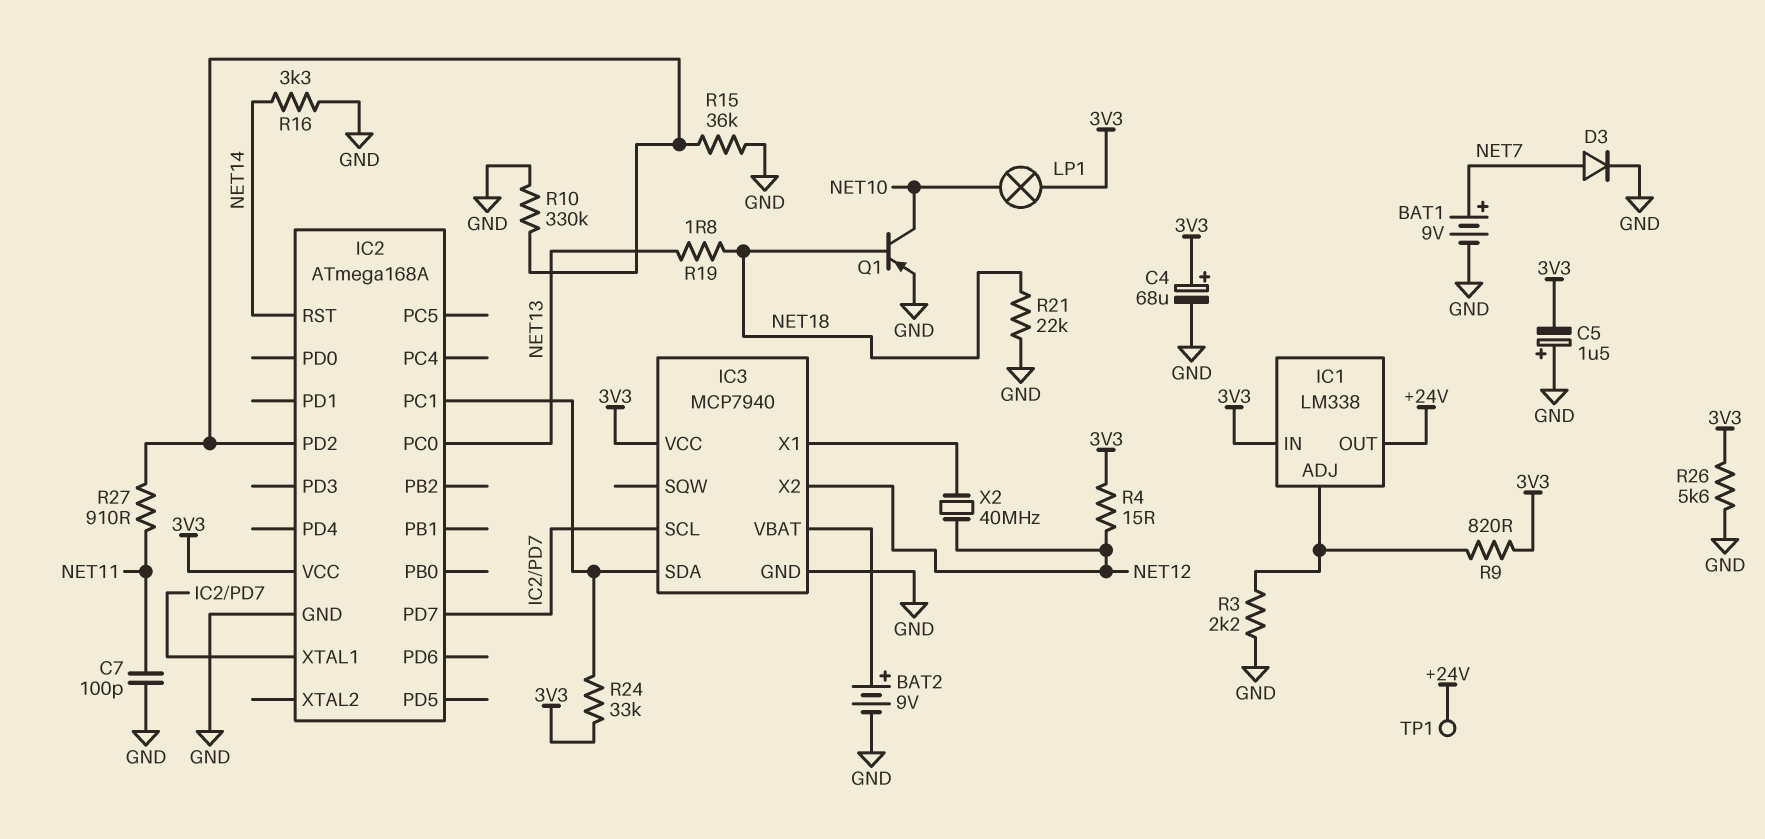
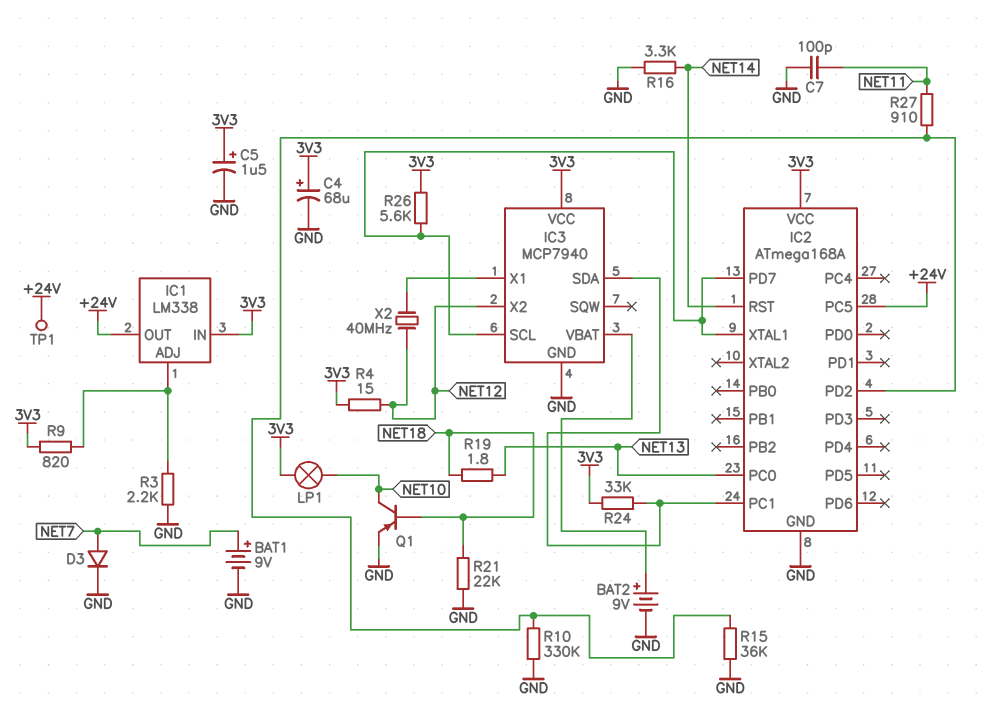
C5: 1.5uF (plus GND, minus 3V3) -> 1.5uF (plus 3V3, minus GND)
IC2 pin PC5: none -> +24V
R26: 5.6k (3V3, GND) -> 5.6k (3V3, IC2/PD7)

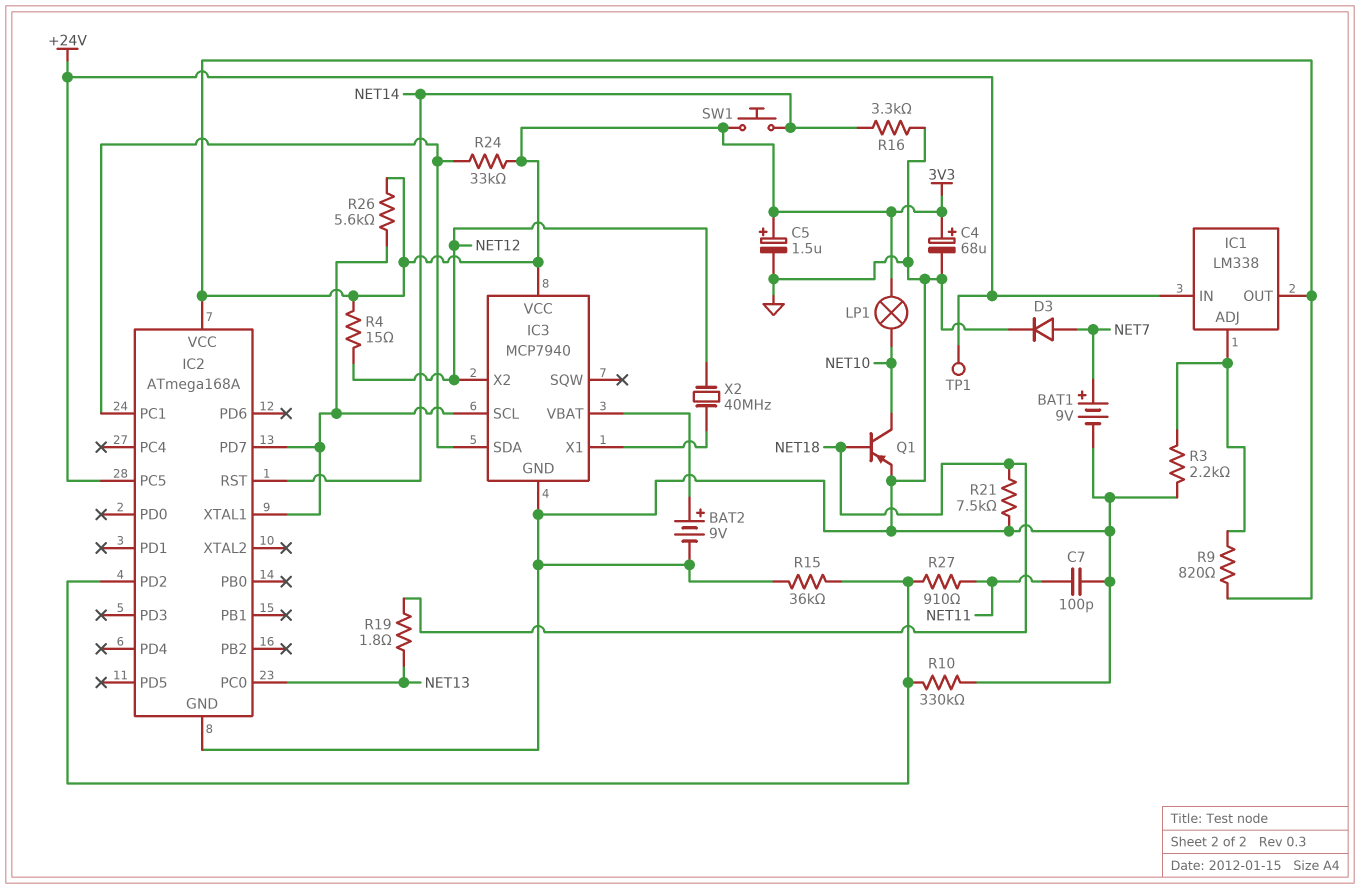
IC1 pin IN: 3V3 -> +24V
IC1 pin OUT: +24V -> 3V3
R21: 22k (GND, NET18) -> 7.5k (GND, NET18)
SW1: none -> button (3V3, NET14)

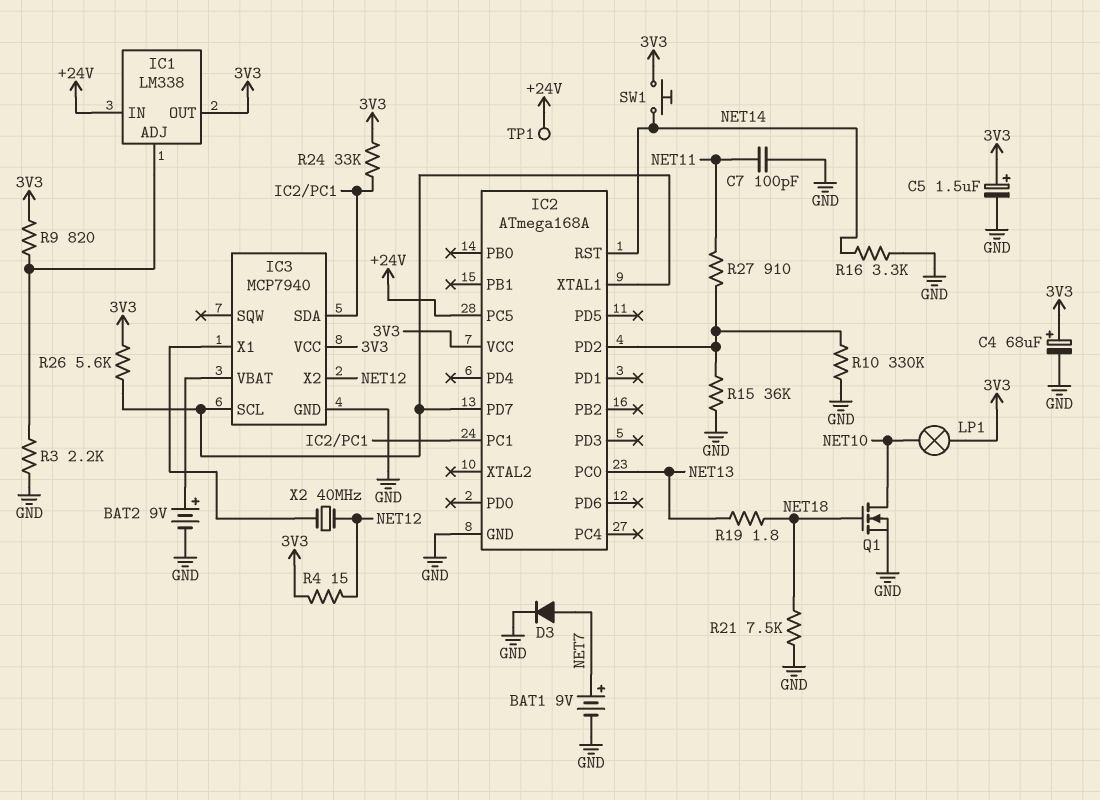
Q1: PNP (B NET18, C NET10, E GND) -> NMOS (G NET18, D NET10, S GND)

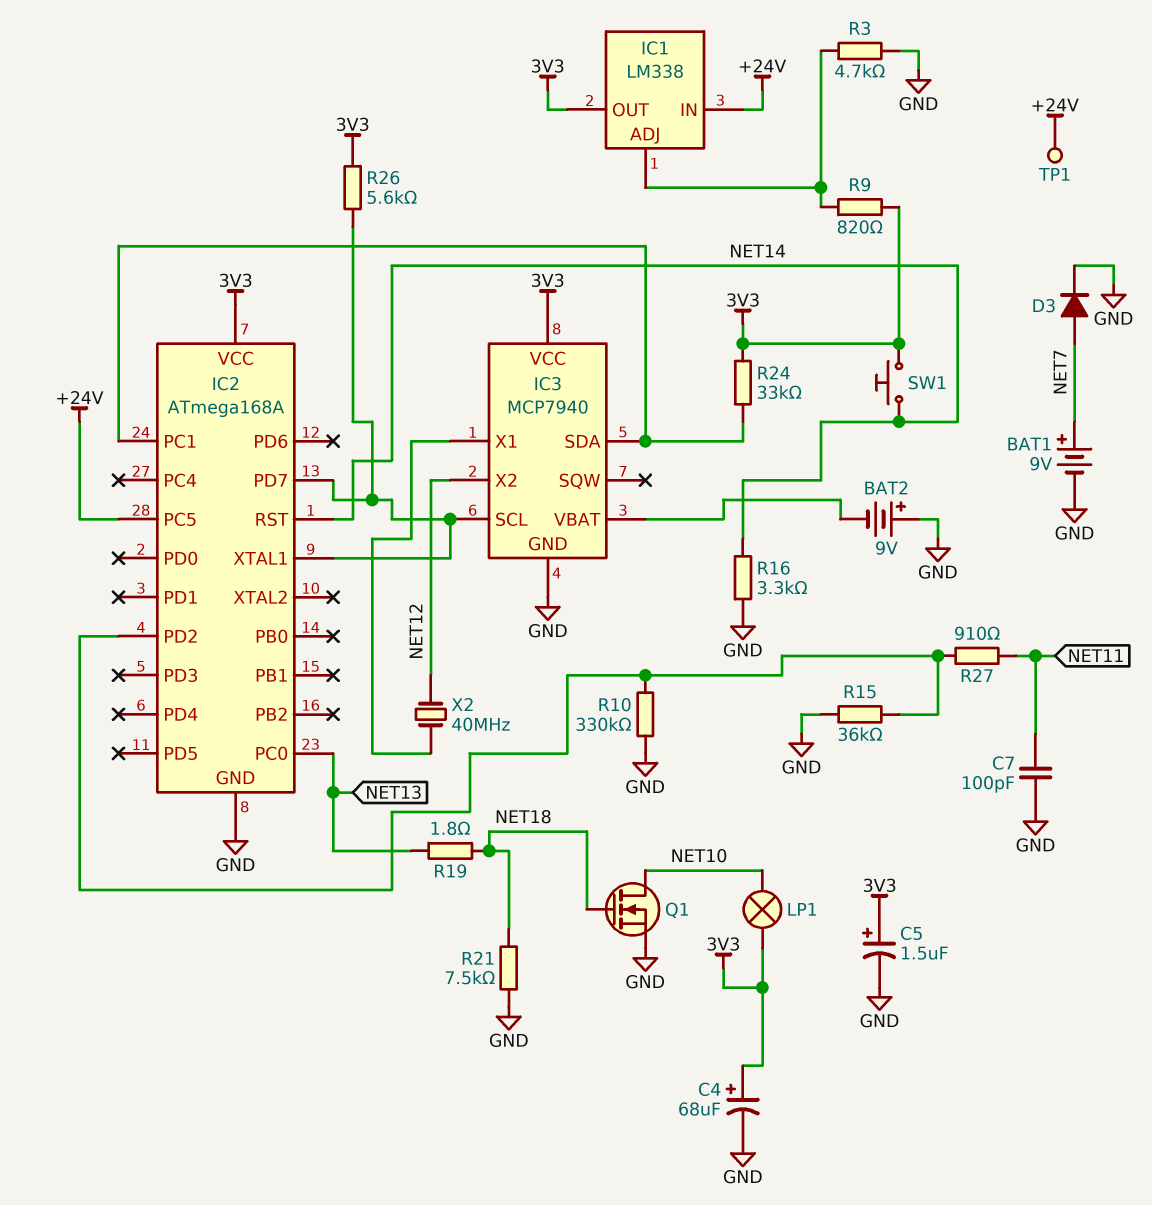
BAT2: 9V (plus IC3/VBAT, minus GND) -> 9V (plus GND, minus IC3/VBAT)
R3: 2.2k (GND, IC1/ADJ) -> 4.7k (GND, IC1/ADJ)
R4: 15 (3V3, NET12) -> none

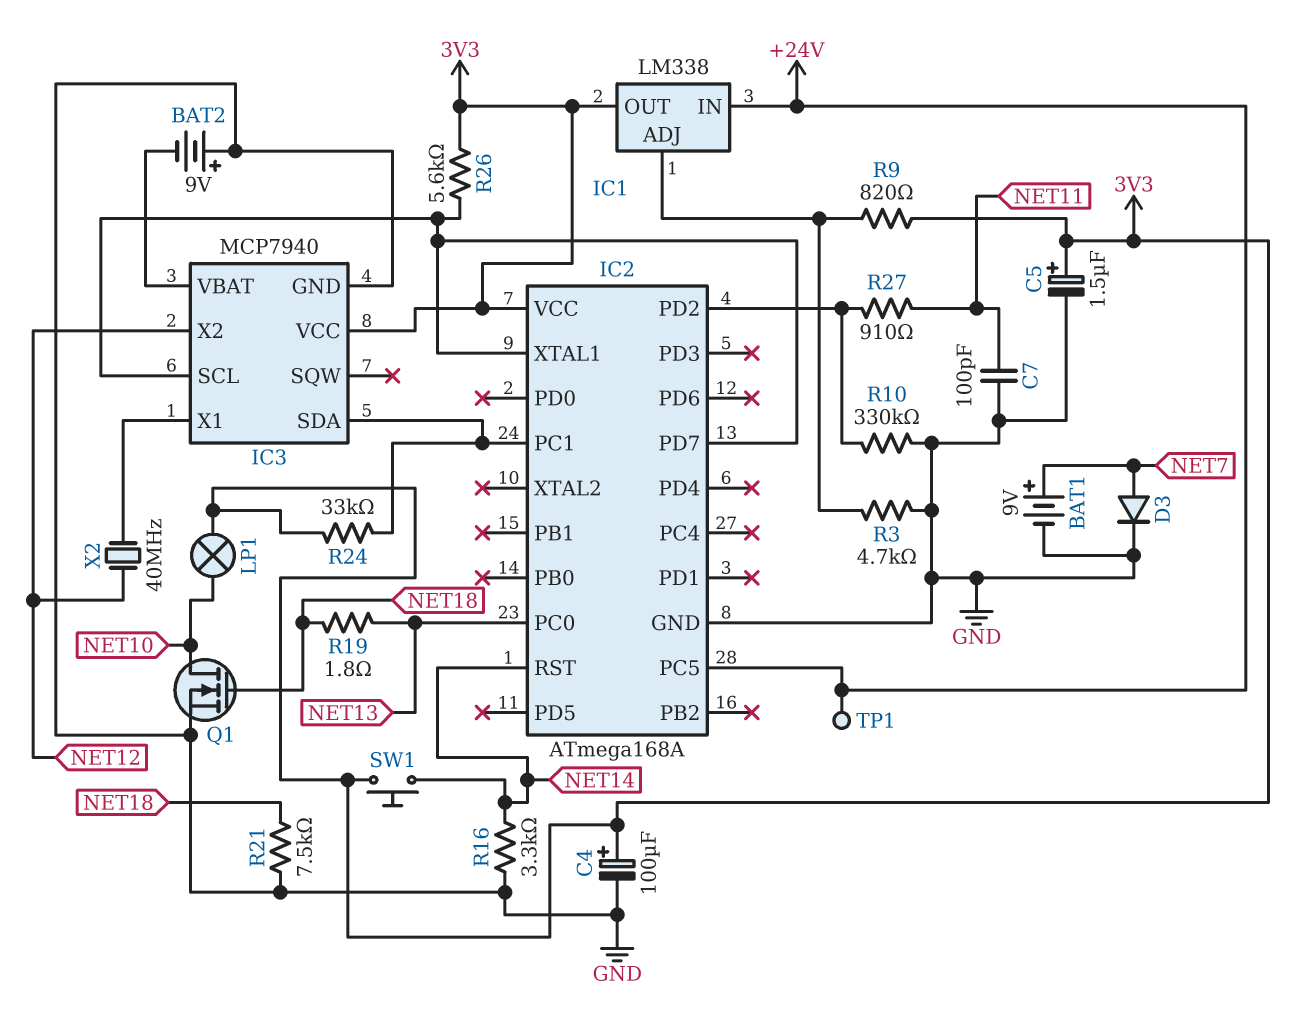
C4: 68uF (plus 3V3, minus GND) -> 100uF (plus 3V3, minus GND)
R15: 36k (GND, IC2/PD2) -> none

